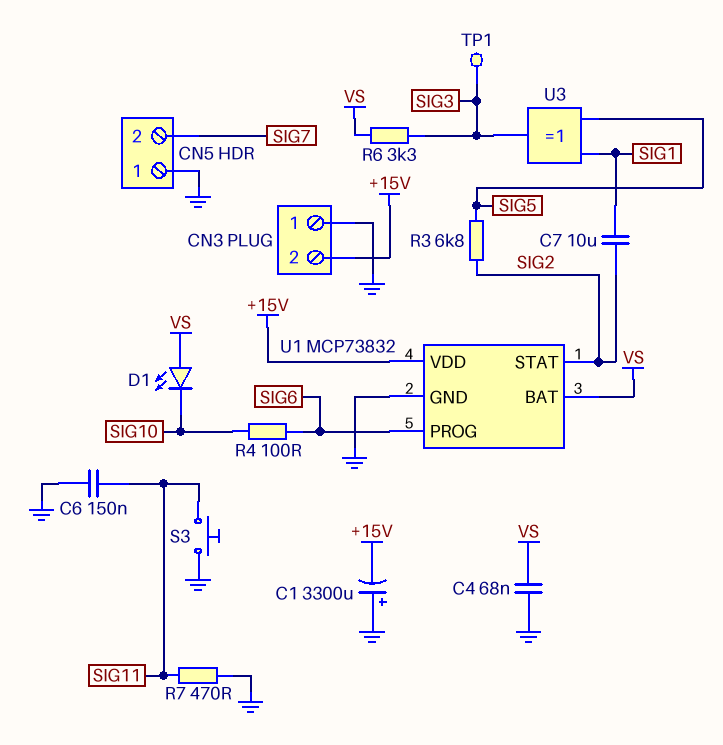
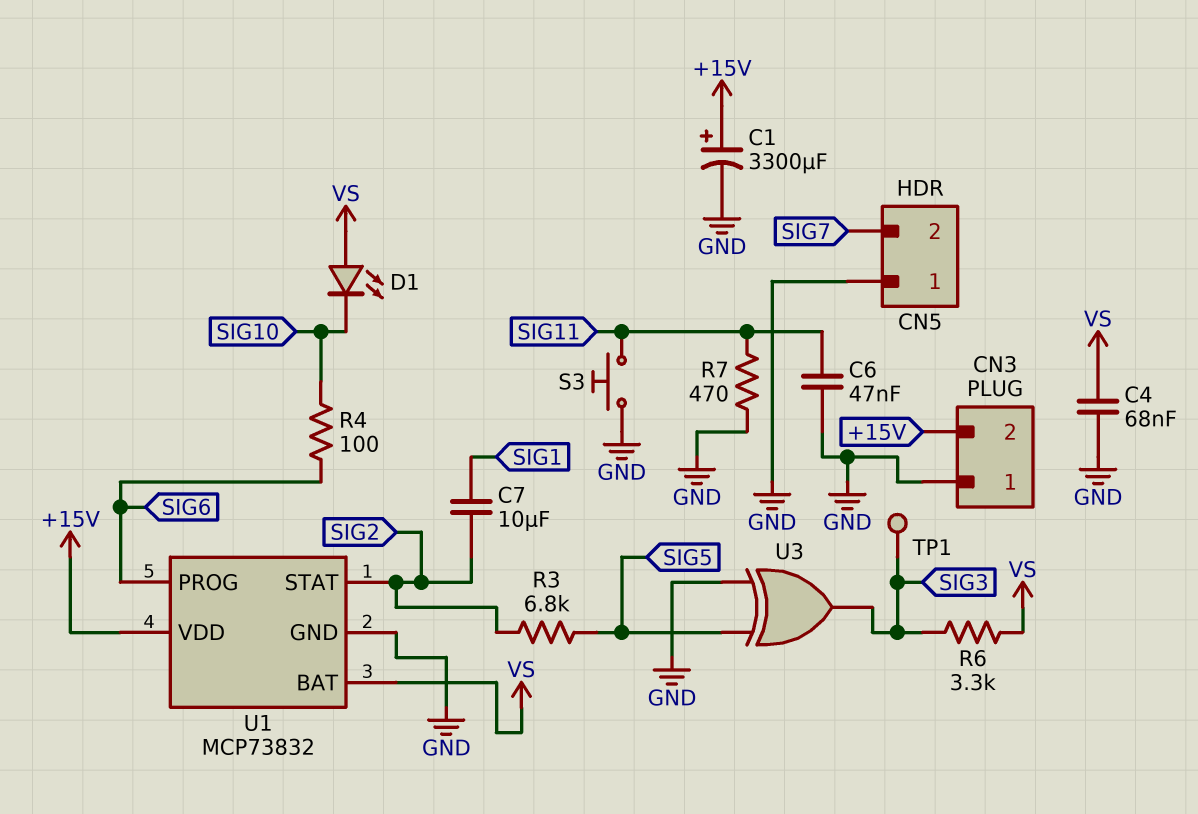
C1: 3300uF (plus GND, minus +15V) -> 3300uF (plus +15V, minus GND)
C6: 150nF (GND, SIG11) -> 47nF (GND, SIG11)
U3: XOR (in SIG1, in SIG5, out SIG3) -> XOR (in GND, in SIG5, out SIG3)

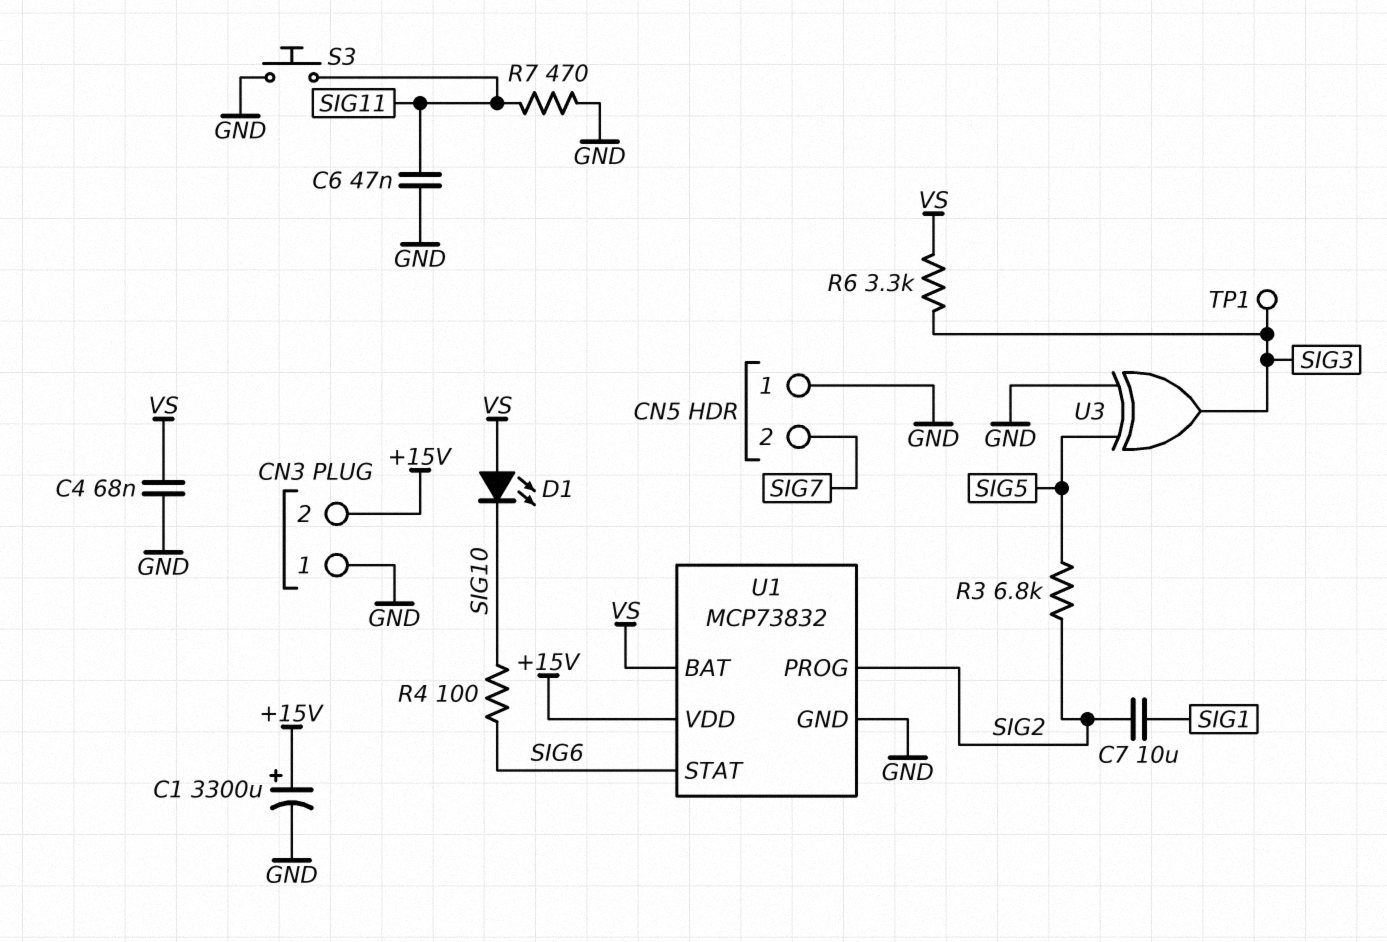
U1 pin PROG: SIG6 -> SIG2
U1 pin STAT: SIG2 -> SIG6

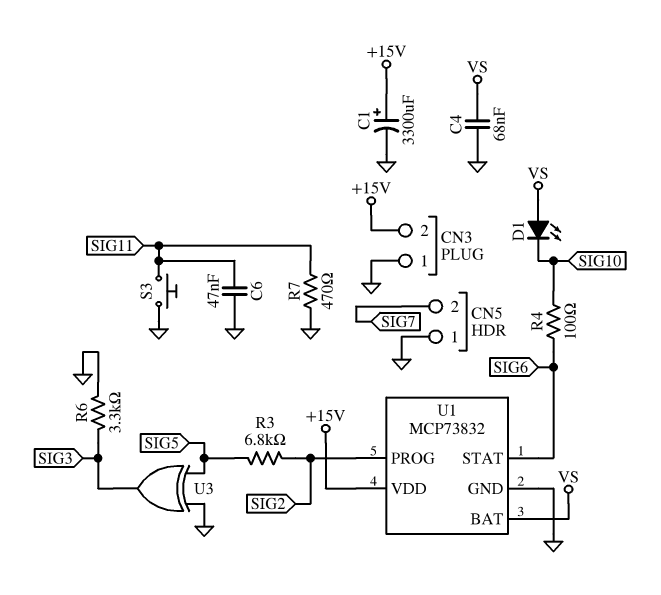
C7: 10uF (SIG1, SIG2) -> none
R6: 3.3k (SIG3, VS) -> 3.3k (GND, SIG3)
TP1: test point (SIG3) -> none

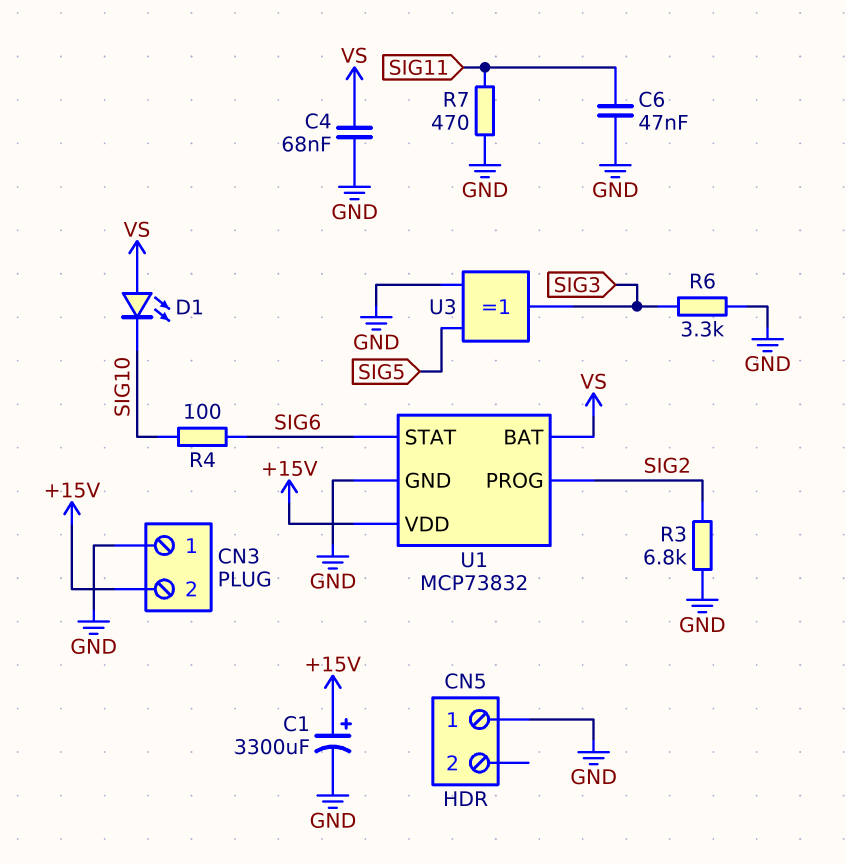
CN5 pin 2: SIG7 -> none
R3: 6.8k (SIG2, SIG5) -> 6.8k (GND, SIG2)
S3: button (GND, SIG11) -> none

